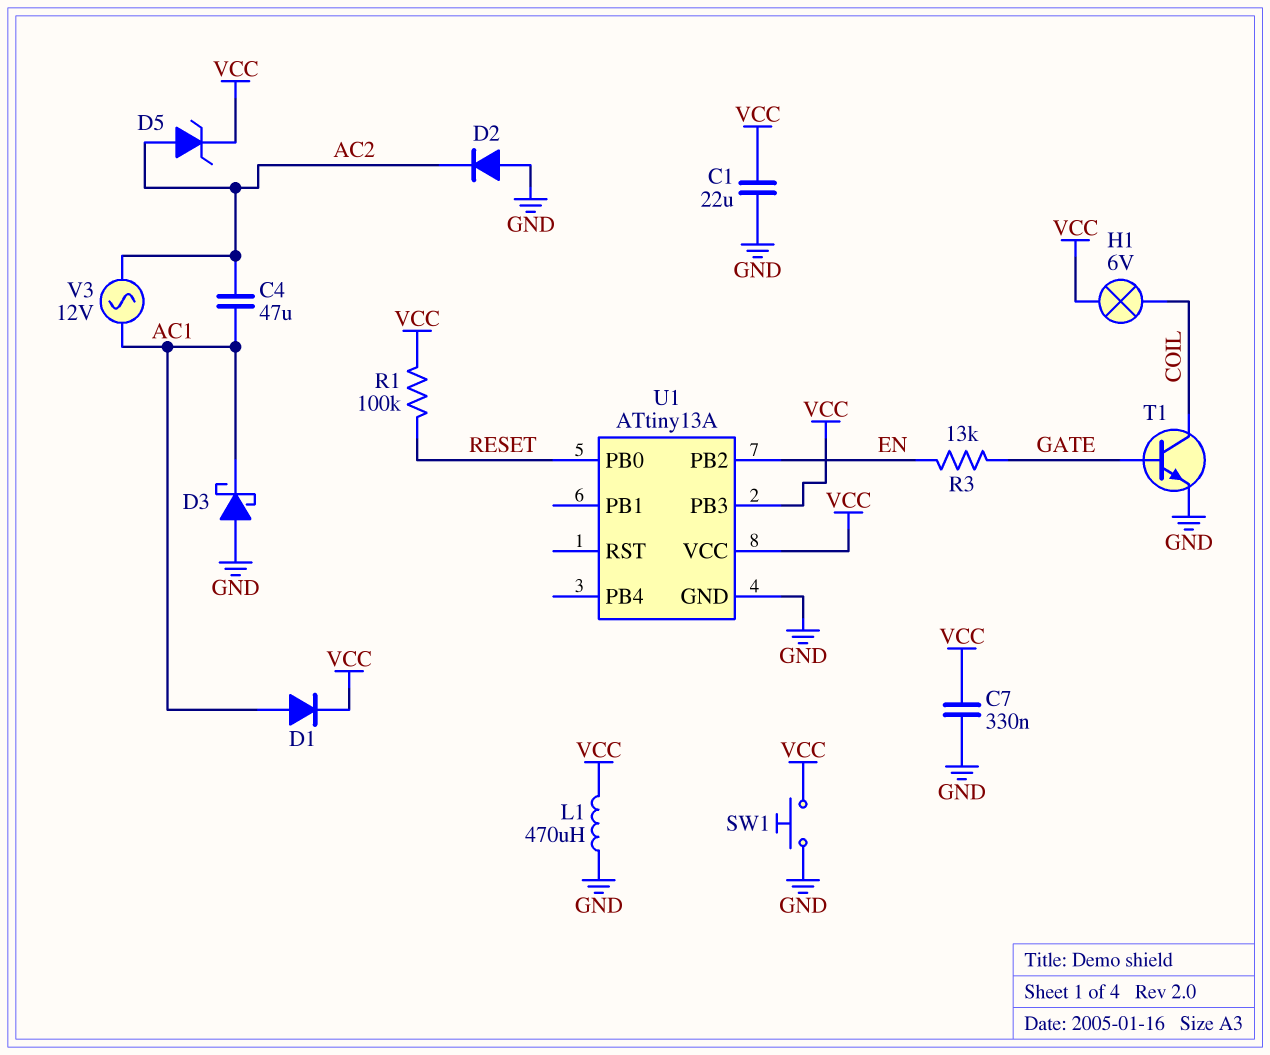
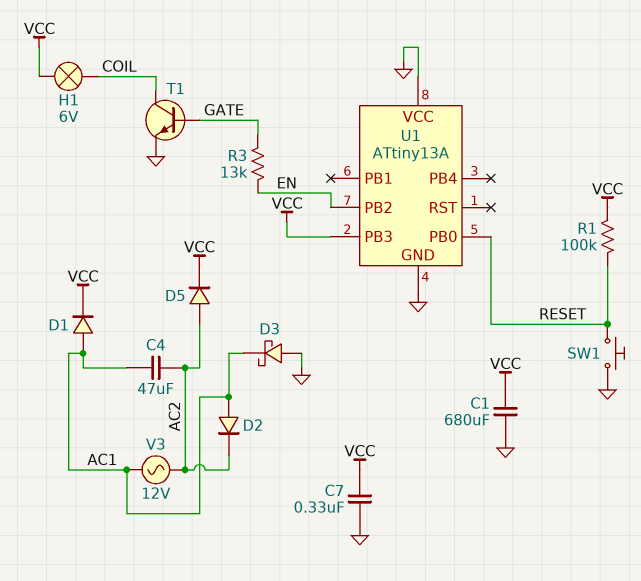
C1: 22uF (GND, VCC) -> 680uF (GND, VCC)
D2: diode (A GND, K AC2) -> diode (A AC1, K AC2)
D5: zener (A AC2, K VCC) -> diode (A AC2, K VCC)
L1: 470uH (GND, VCC) -> none
SW1: button (GND, VCC) -> button (GND, RESET)
U1 pin VCC: VCC -> GND

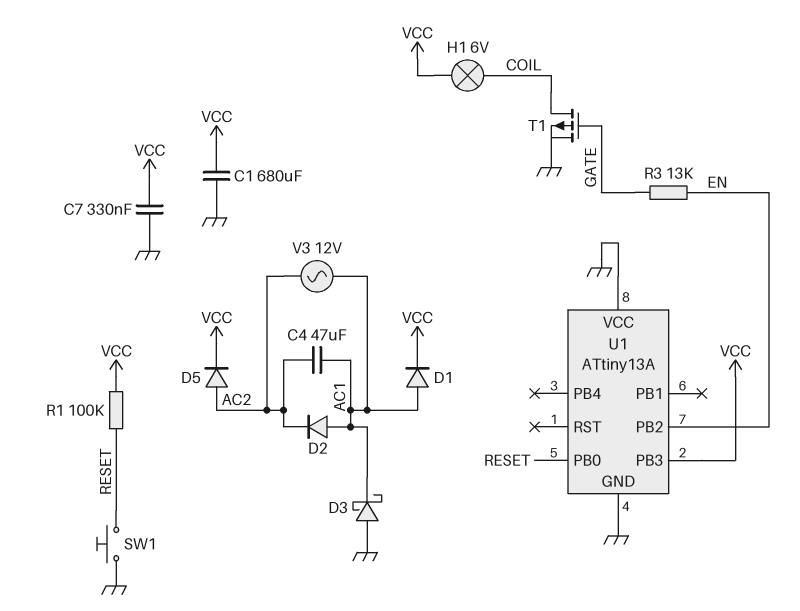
T1: NPN (B GATE, C COIL, E GND) -> PMOS (G GATE, D COIL, S GND)

